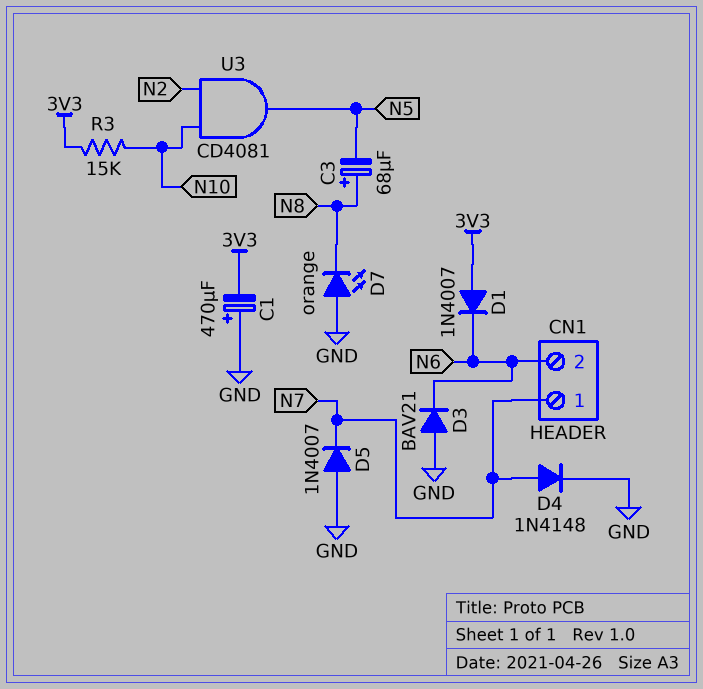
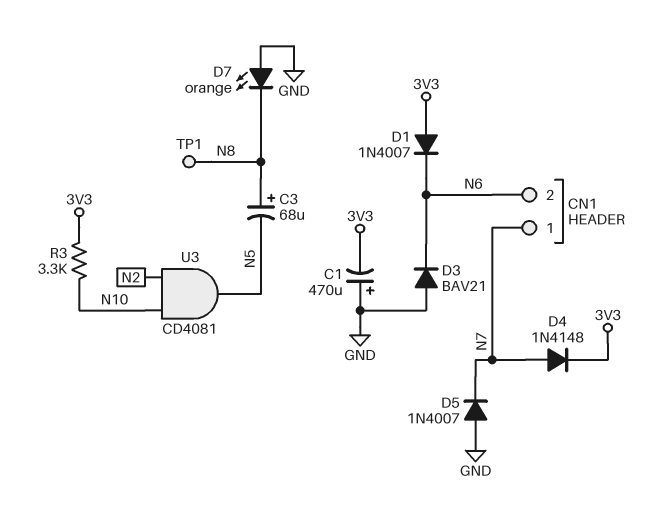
D4: diode 1N4148 (A N7, K GND) -> diode 1N4148 (A N7, K 3V3)
R3: 15k (3V3, N10) -> 3.3k (3V3, N10)
TP1: none -> test point (N8)

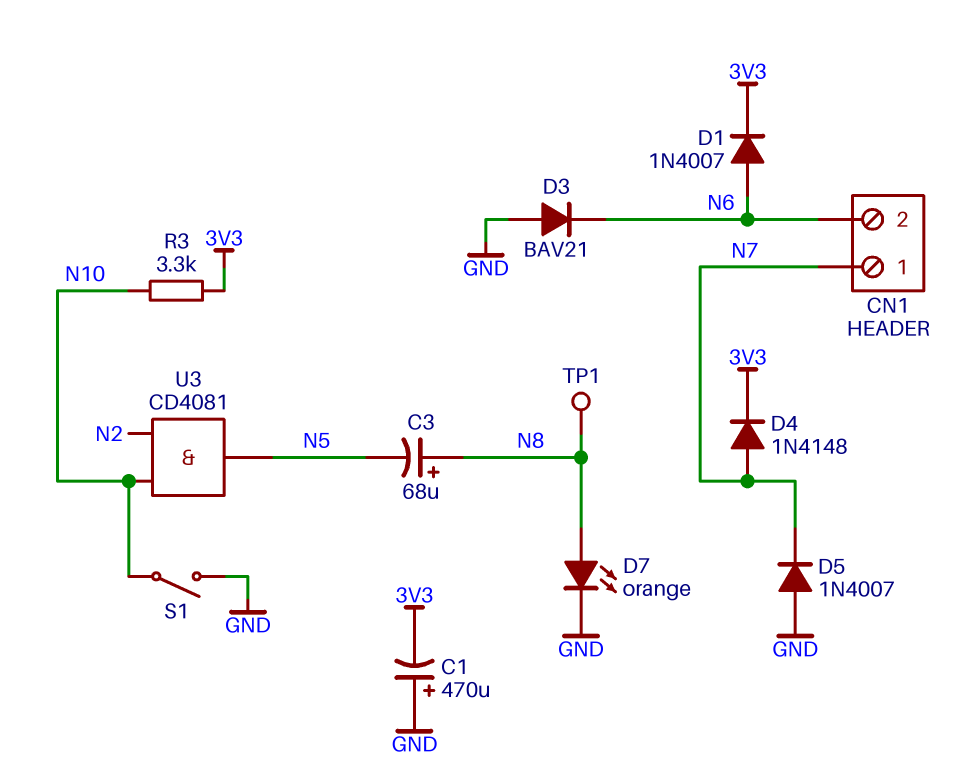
D1: diode 1N4007 (A 3V3, K N6) -> diode 1N4007 (A N6, K 3V3)
D7: LED orange (A GND, K N8) -> LED orange (A N8, K GND)
S1: none -> switch (GND, N10)

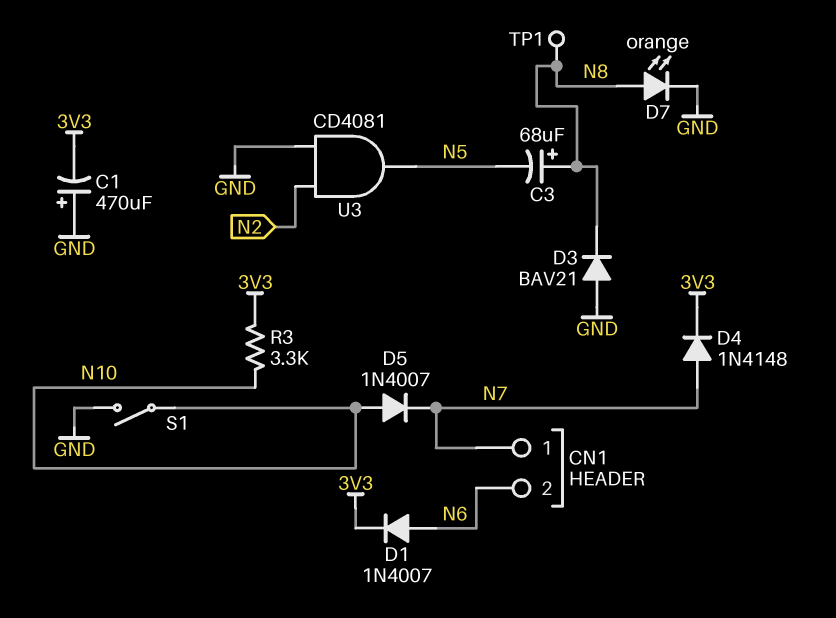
D3: diode BAV21 (A GND, K N6) -> diode BAV21 (A GND, K N8)
D5: diode 1N4007 (A GND, K N7) -> diode 1N4007 (A N10, K N7)
U3: AND CD4081 (in N2, in N10, out N5) -> AND CD4081 (in GND, in N2, out N5)

